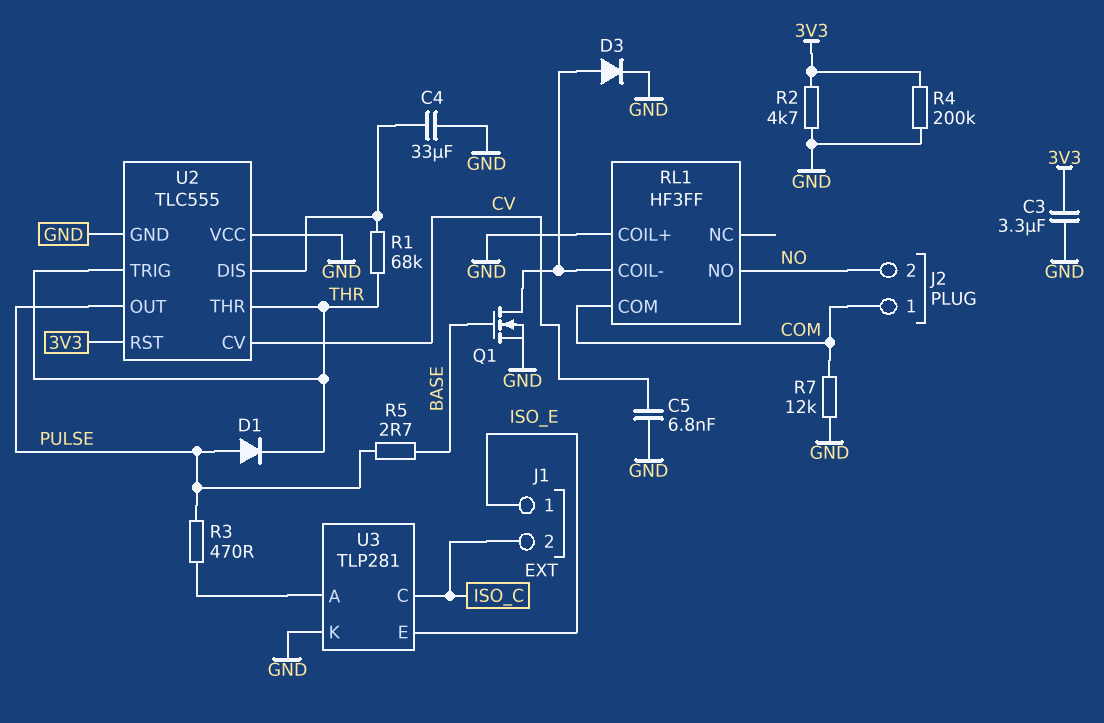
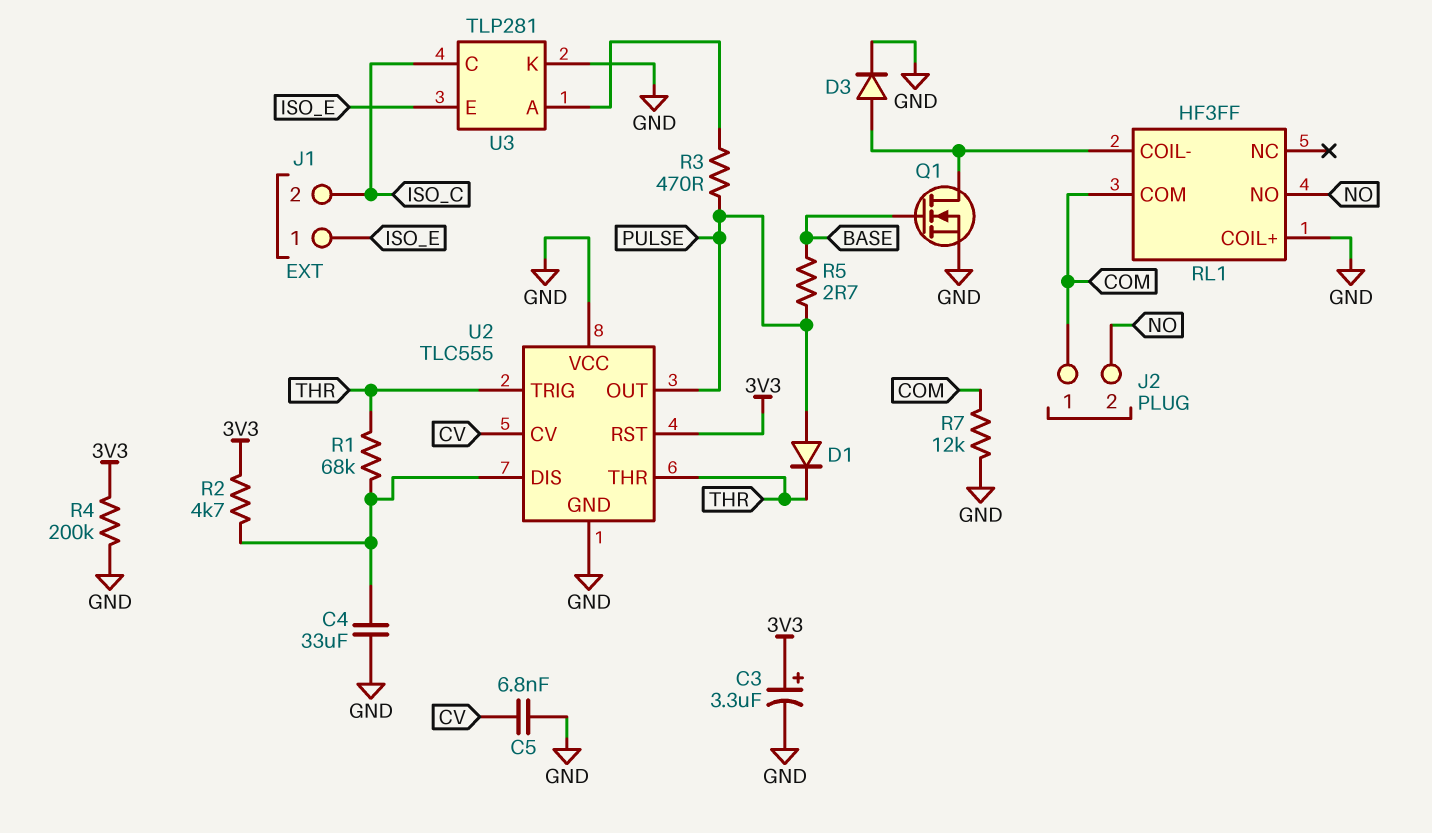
C3: 3.3uF (3V3, GND) -> 3.3uF (plus 3V3, minus GND)
R2: 4.7k (3V3, GND) -> 4.7k (3V3, U2/DIS)

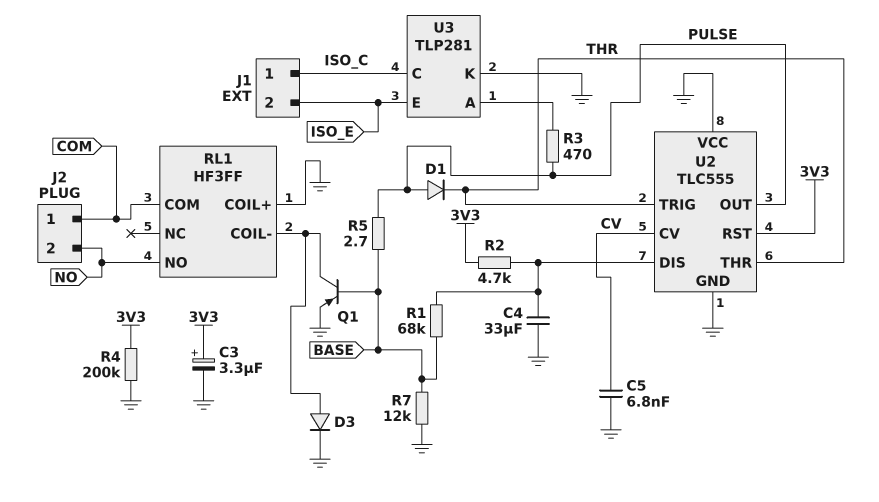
J1 pin 1: ISO_E -> ISO_C
J1 pin 2: ISO_C -> ISO_E
Q1: NMOS (G BASE, D RL1/COIL-, S GND) -> PNP (B BASE, C RL1/COIL-, E GND)
R1: 68k (THR, U2/DIS) -> 68k (BASE, U2/DIS)
R7: 12k (COM, GND) -> 12k (BASE, GND)

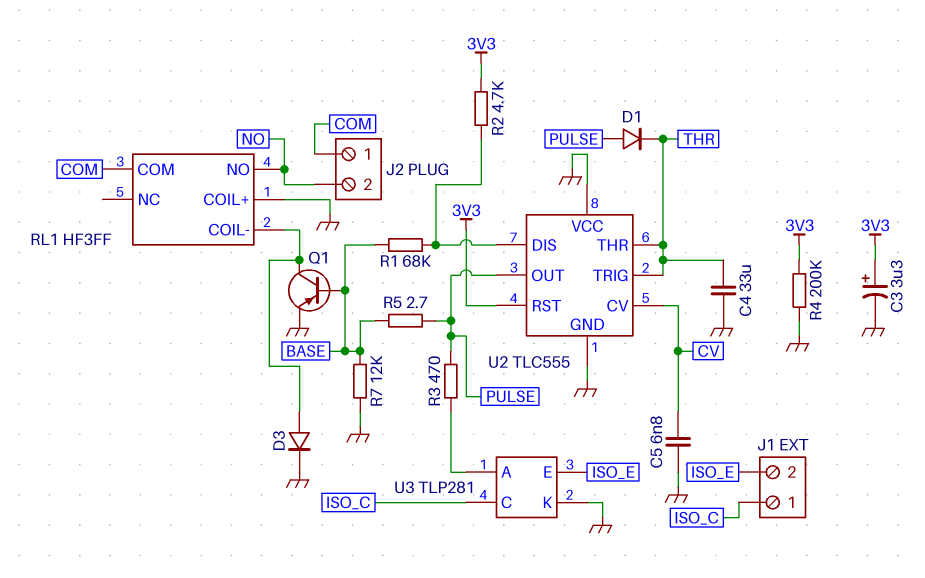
C4: 33uF (GND, U2/DIS) -> 33uF (GND, THR)

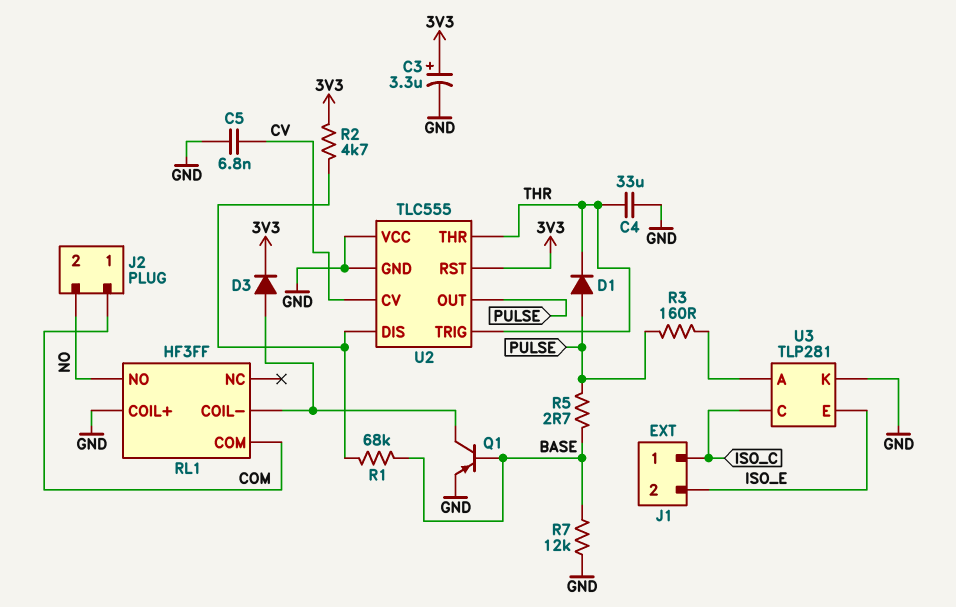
D3: diode (A RL1/COIL-, K GND) -> diode (A RL1/COIL-, K 3V3)
R3: 470 (PULSE, U3/A) -> 160 (PULSE, U3/A)
R4: 200k (3V3, GND) -> none

